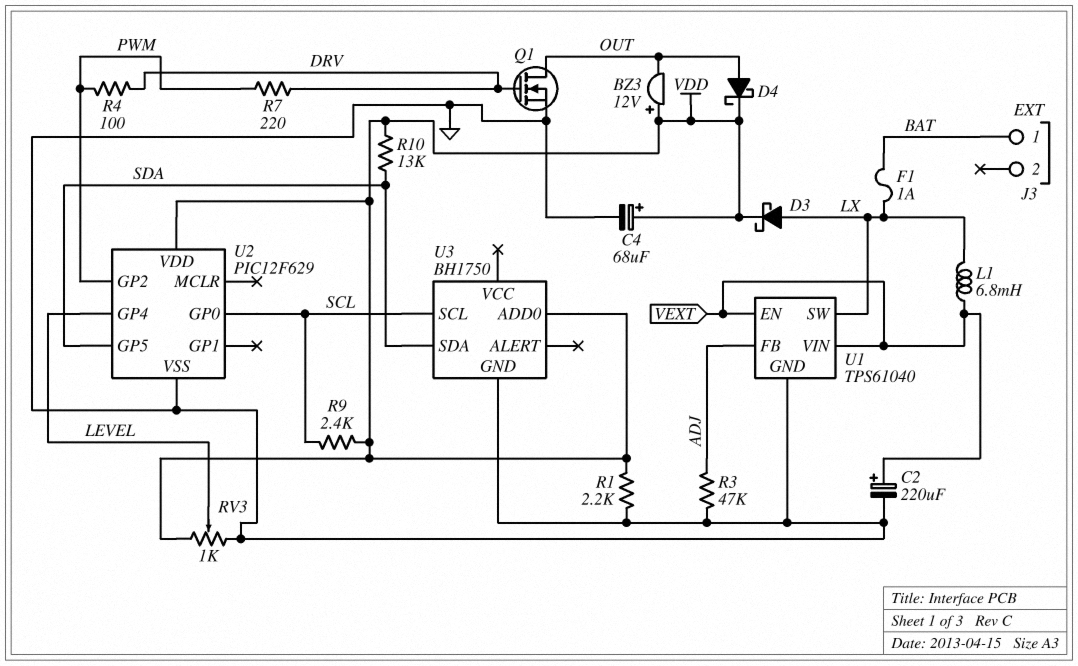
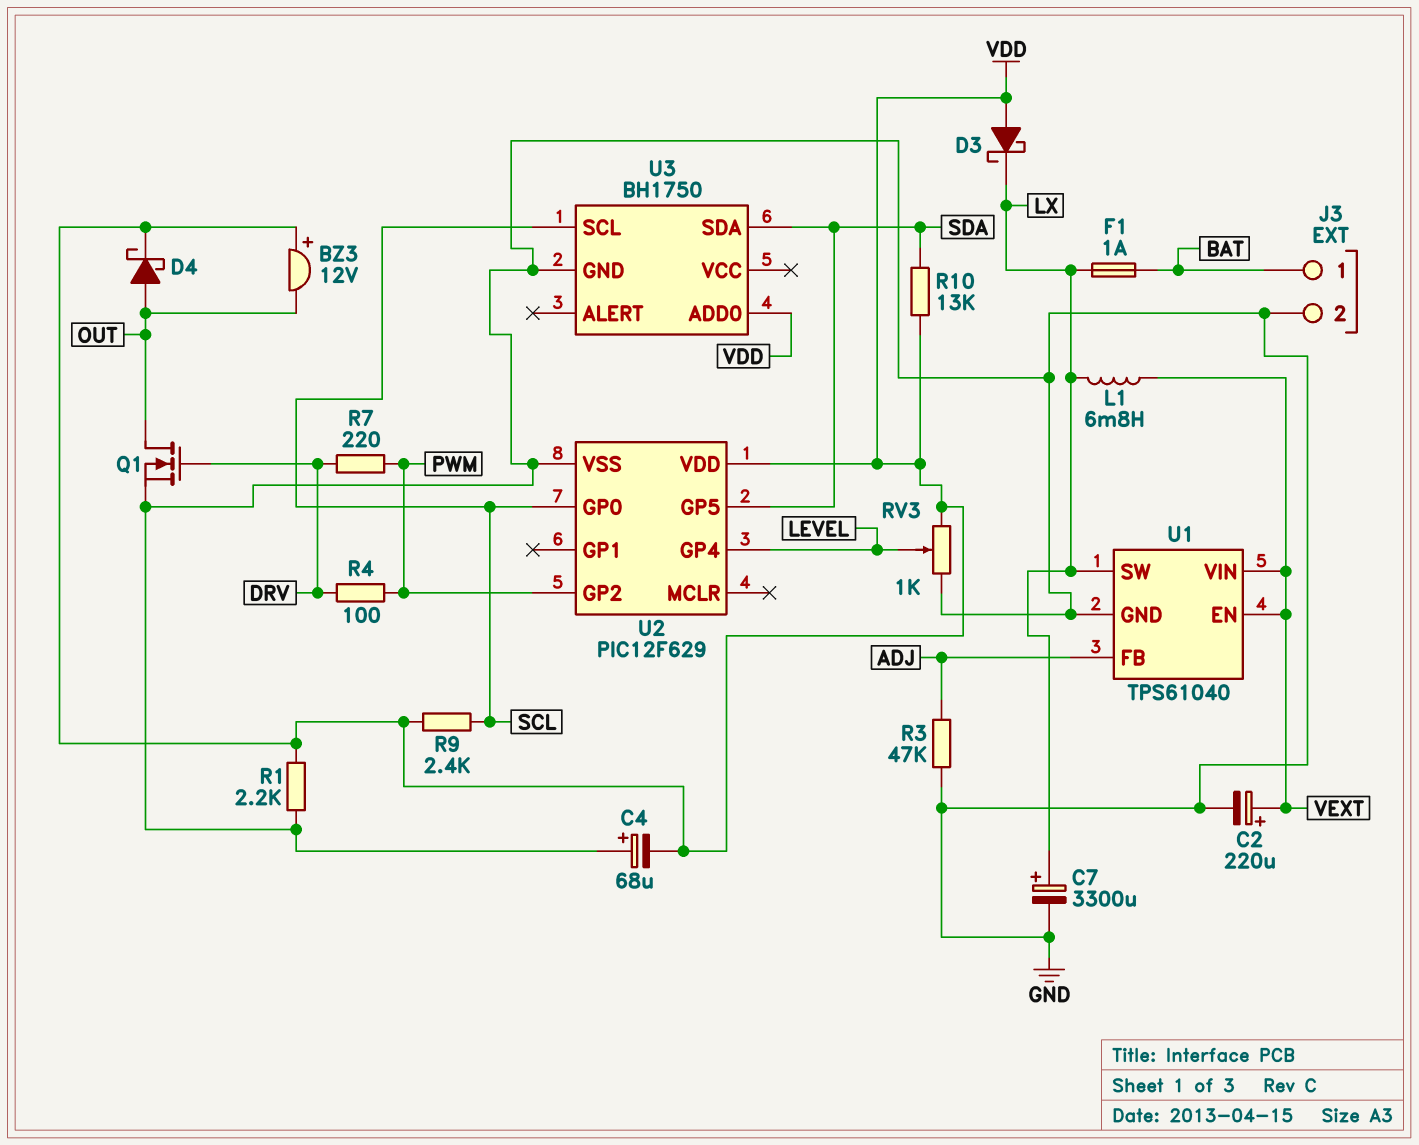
C4: 68uF (plus VDD, minus GND) -> 68uF (plus GND, minus VDD)
C7: none -> 3300uF (plus LX, minus GND)
D3: schottky (A LX, K VDD) -> schottky (A VDD, K LX)
J3 pin 2: none -> GND

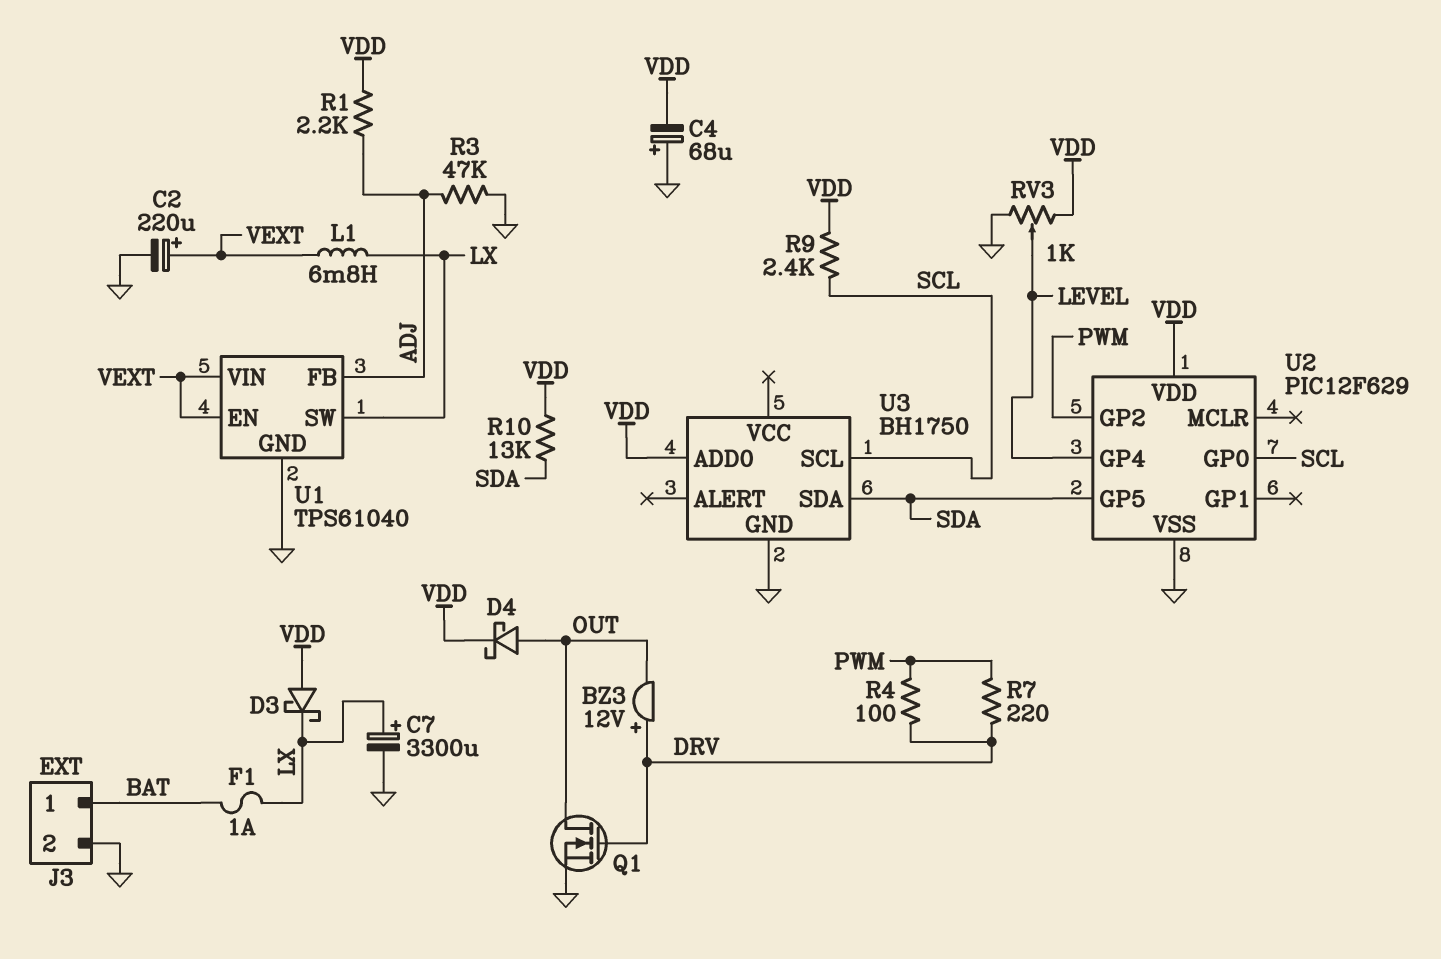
BZ3: buzzer 12V (plus VDD, minus OUT) -> buzzer 12V (plus DRV, minus OUT)
R1: 2.2k (GND, VDD) -> 2.2k (ADJ, VDD)

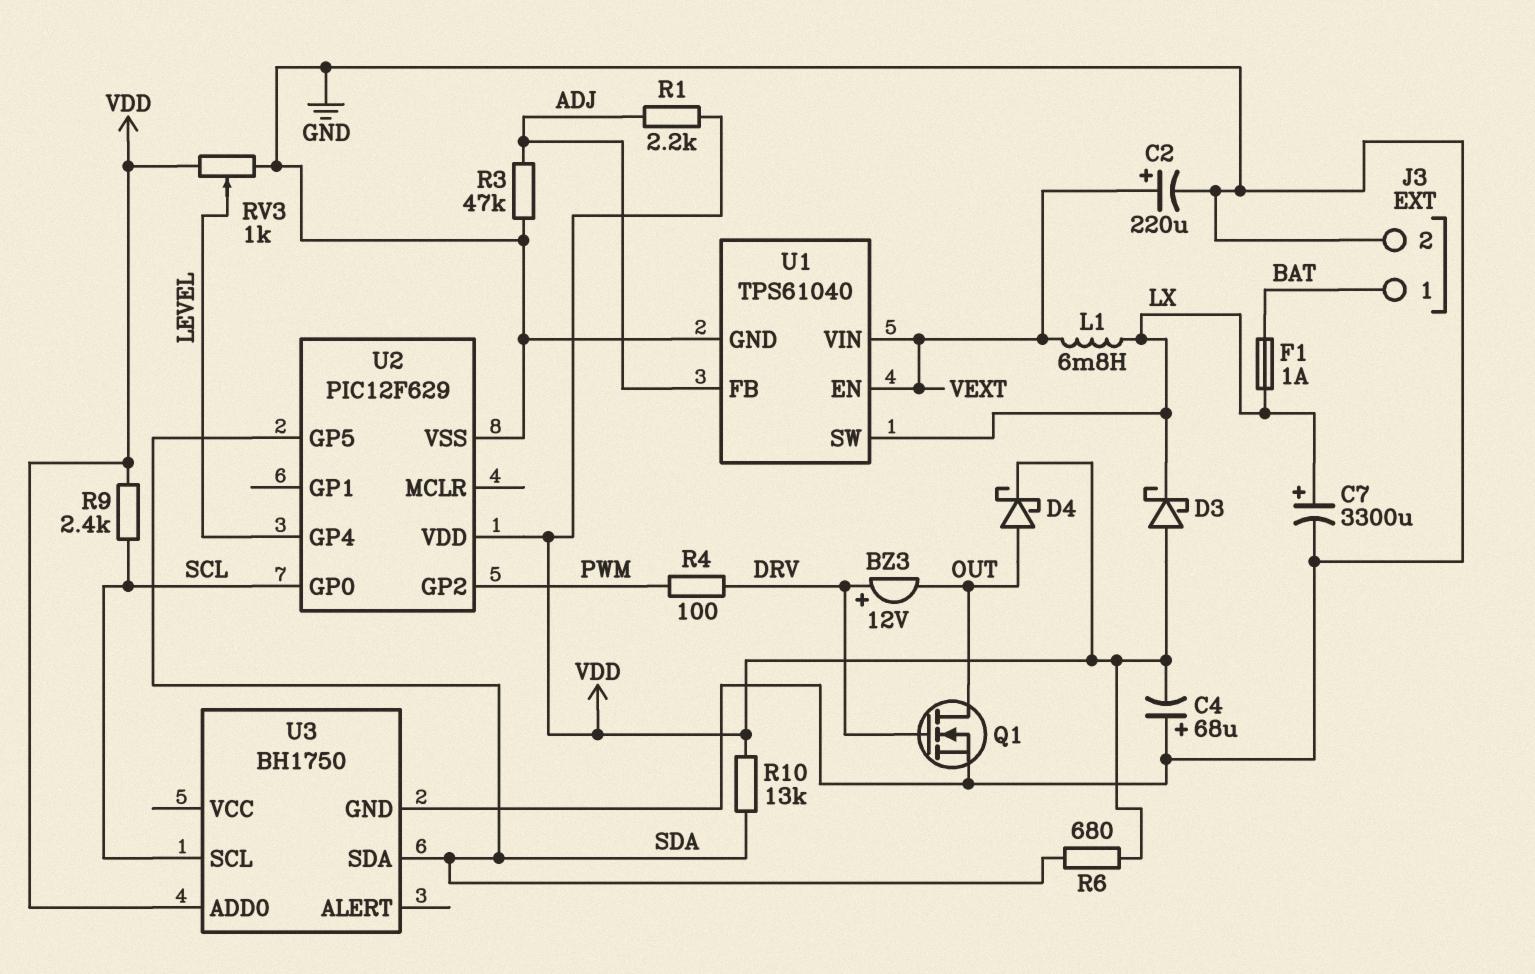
R6: none -> 680 (SDA, VDD)
R7: 220 (DRV, PWM) -> none

